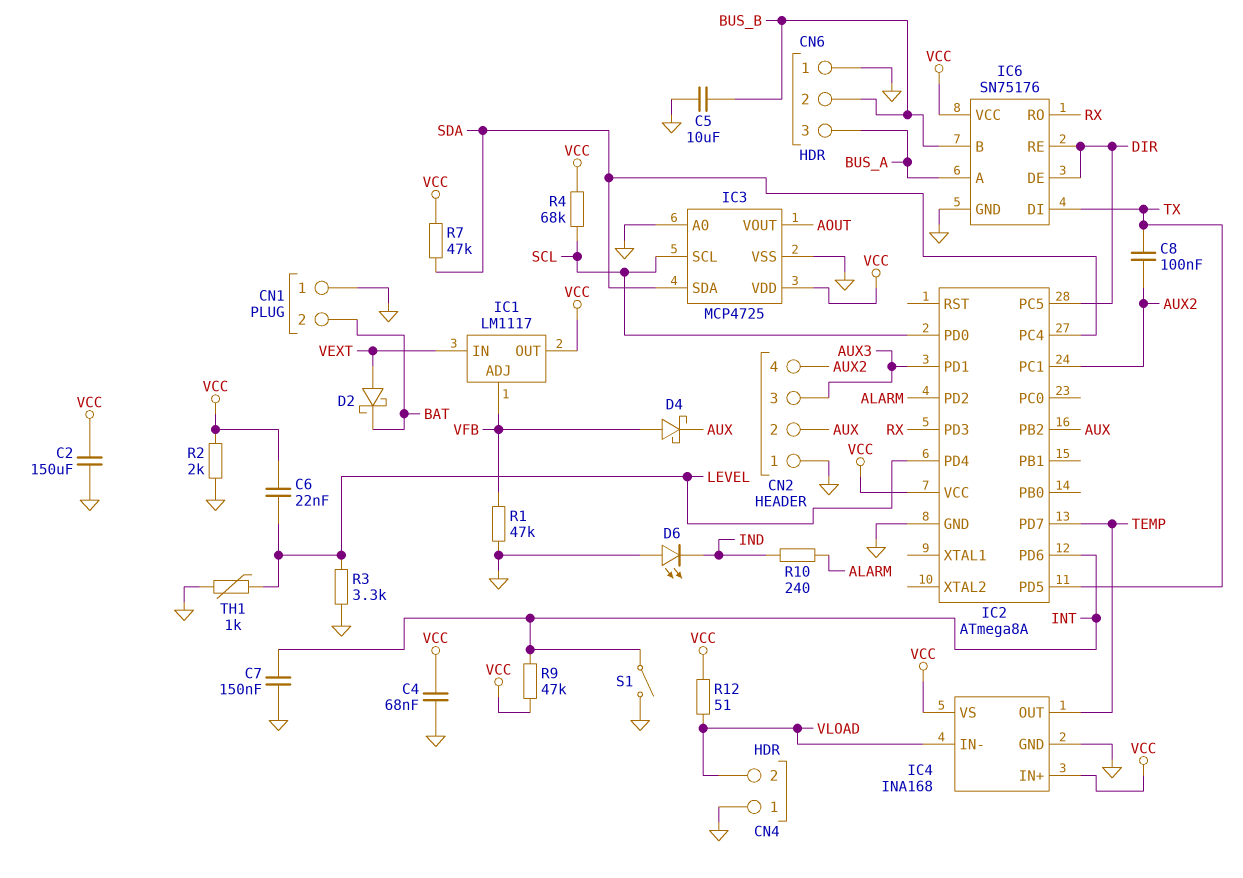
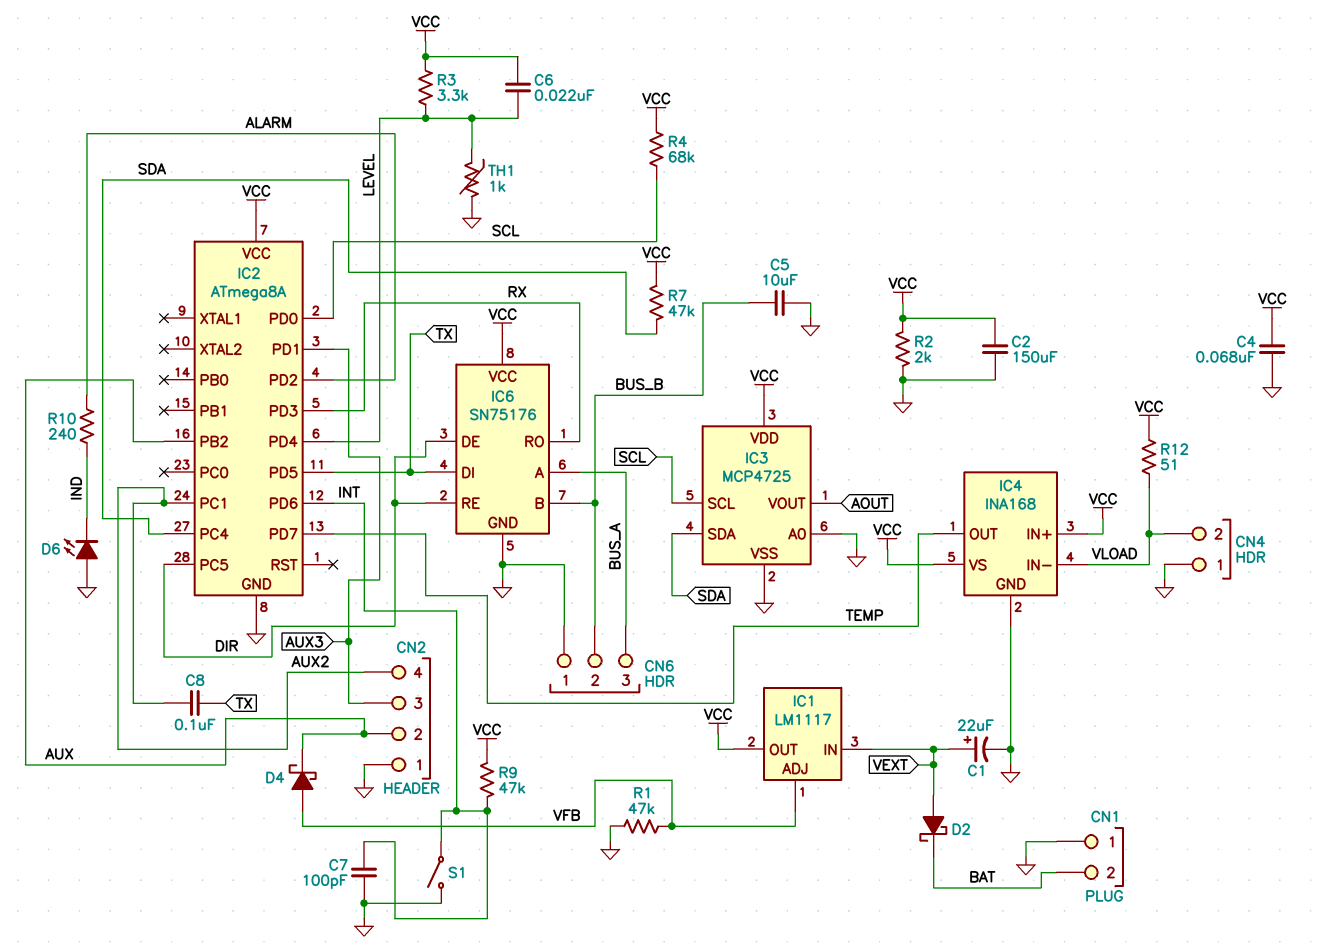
C1: none -> 22uF (plus VEXT, minus GND)
C7: 150nF (GND, INT) -> 100pF (GND, INT)
R3: 3.3k (GND, LEVEL) -> 3.3k (LEVEL, VCC)

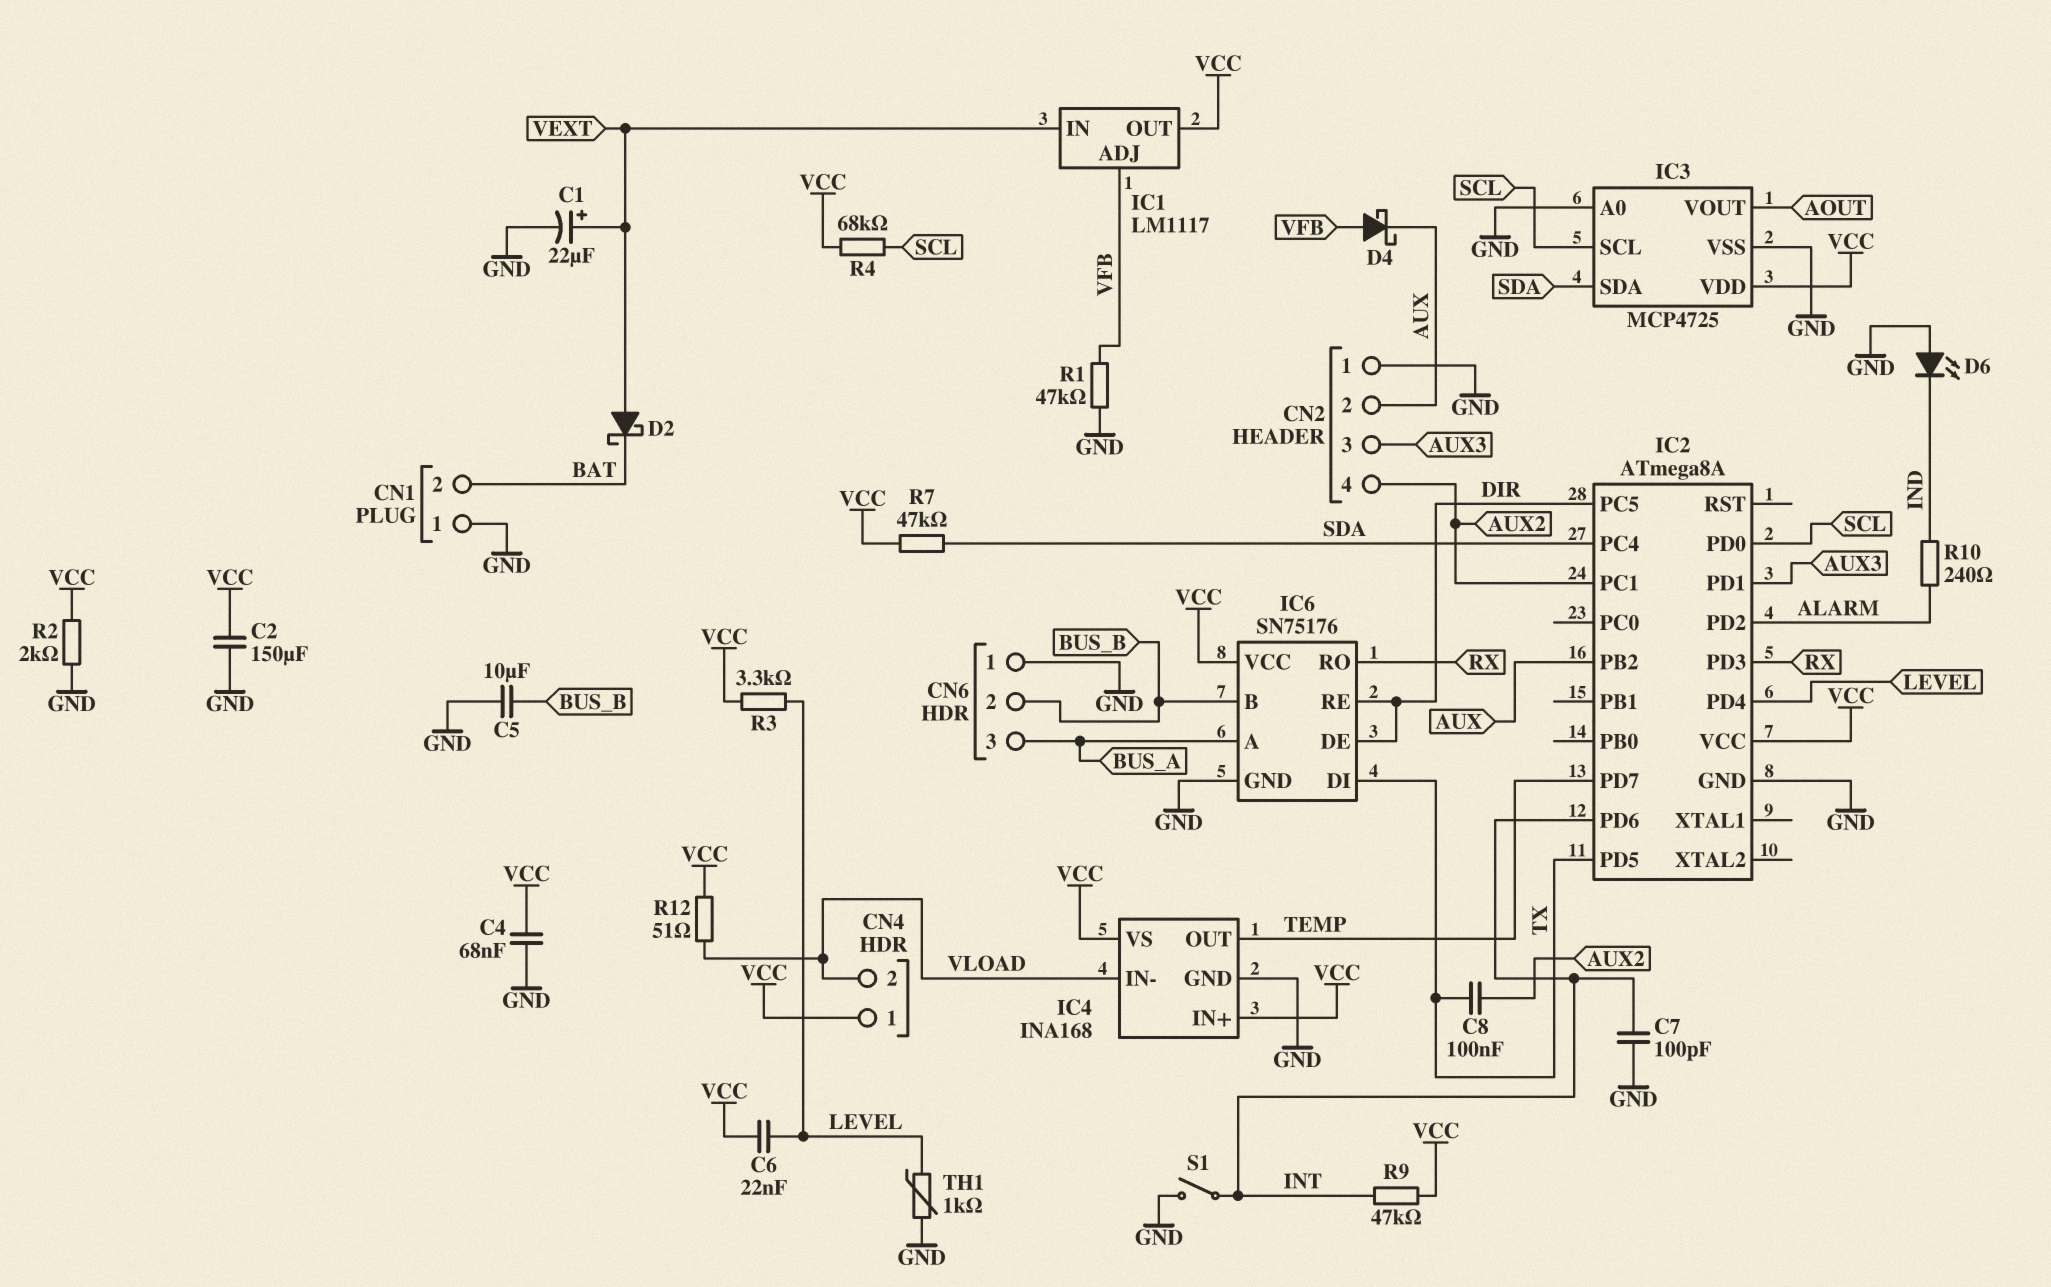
CN4 pin 1: GND -> VCC

